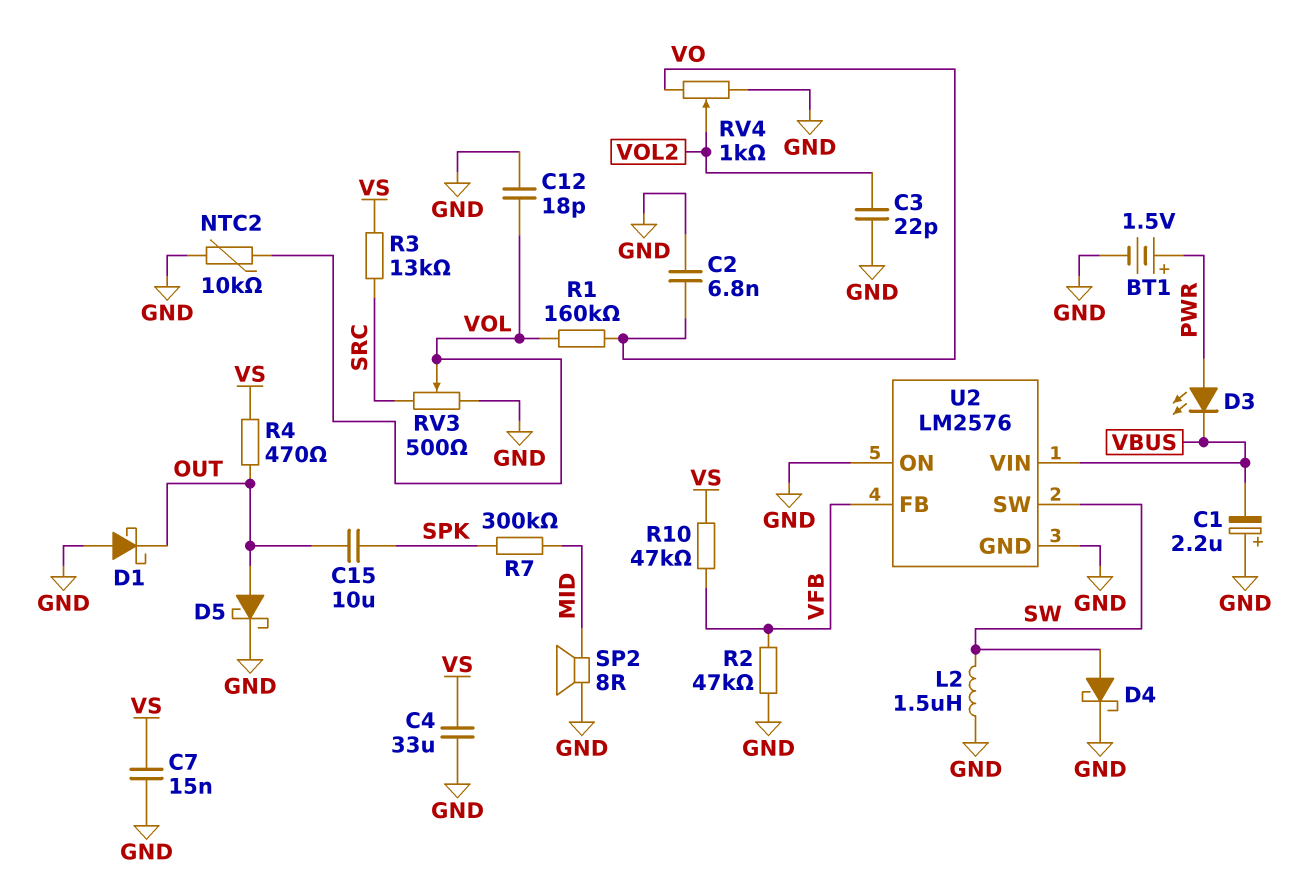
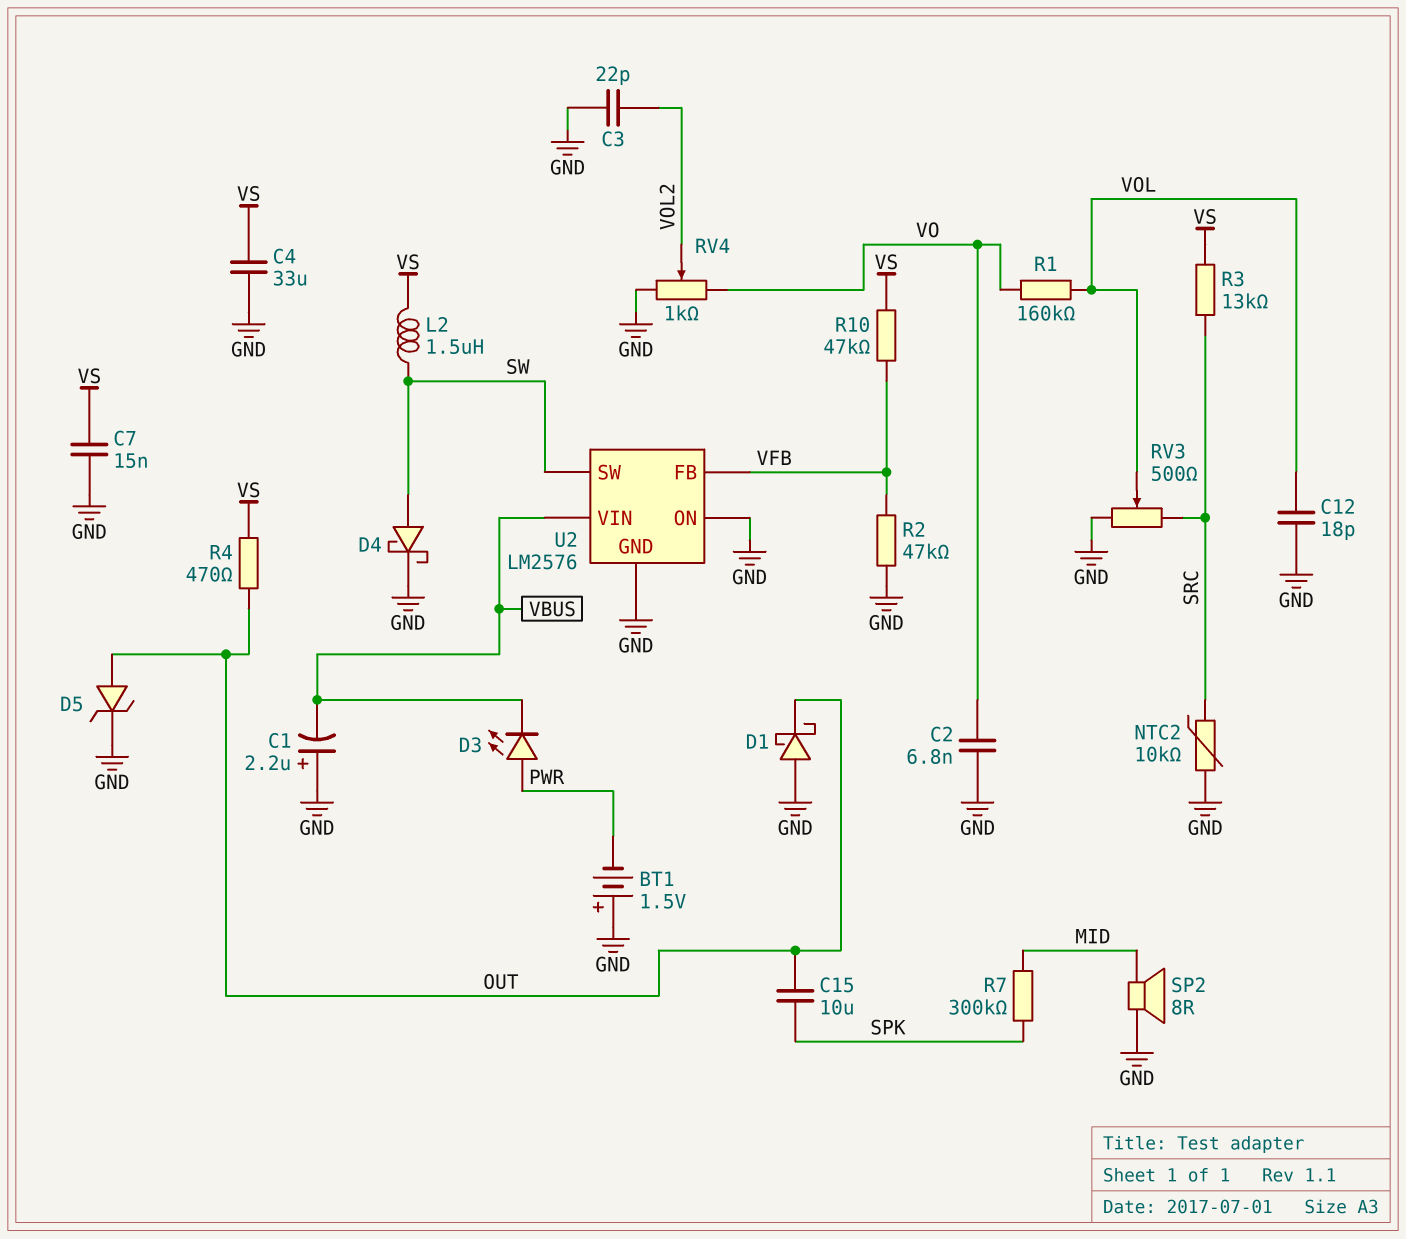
BT1: 1.5V (plus PWR, minus GND) -> 1.5V (plus GND, minus PWR)
D5: schottky (A OUT, K GND) -> zener (A OUT, K GND)
L2: 1.5uH (GND, SW) -> 1.5uH (SW, VS)
NTC2: 10k (GND, VOL) -> 10k (GND, SRC)

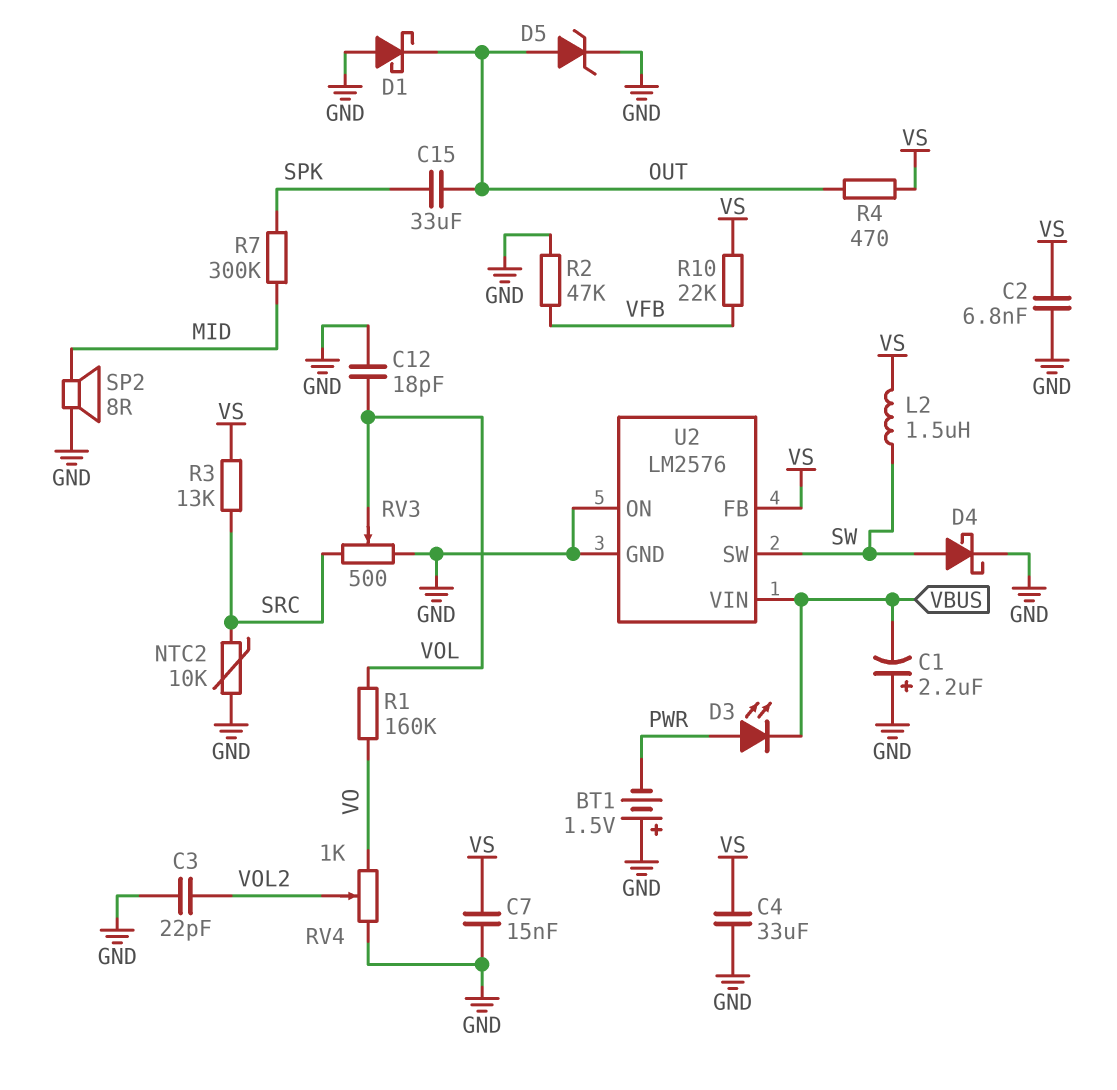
C2: 6.8nF (GND, VO) -> 6.8nF (GND, VS)
C15: 10uF (OUT, SPK) -> 33uF (OUT, SPK)
R10: 47k (VFB, VS) -> 22k (VFB, VS)
U2 pin FB: VFB -> VS

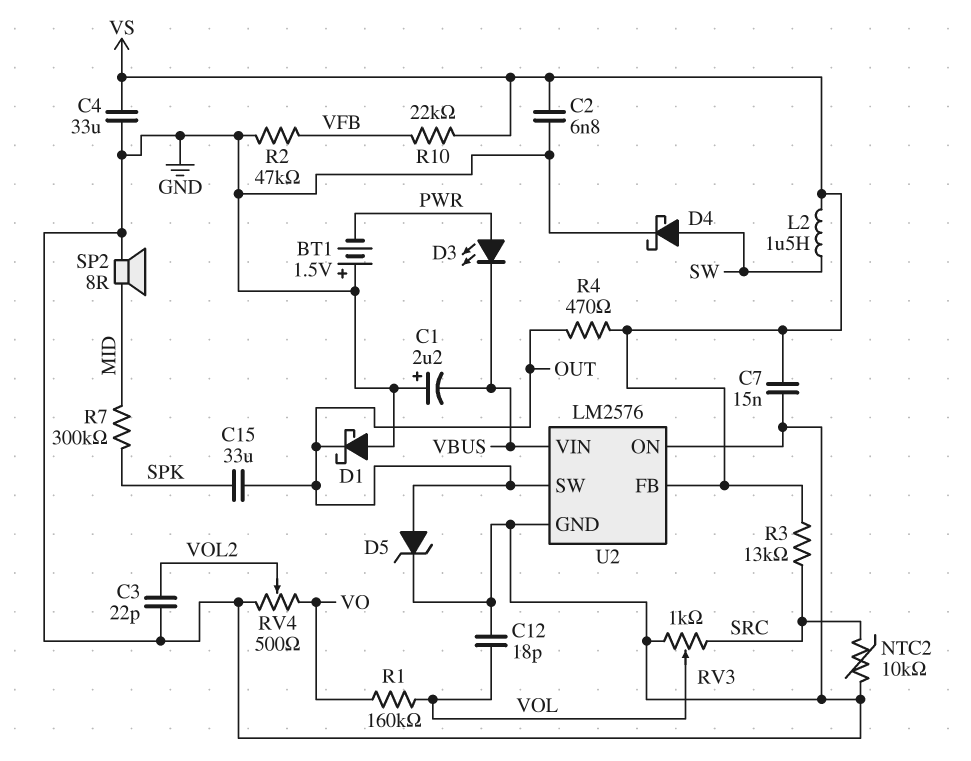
RV3: 500 (GND, SRC, wiper VOL) -> 1k (GND, SRC, wiper VOL)
RV4: 1k (GND, VO, wiper VOL2) -> 500 (GND, VO, wiper VOL2)
U2 pin SW: SW -> OUT

